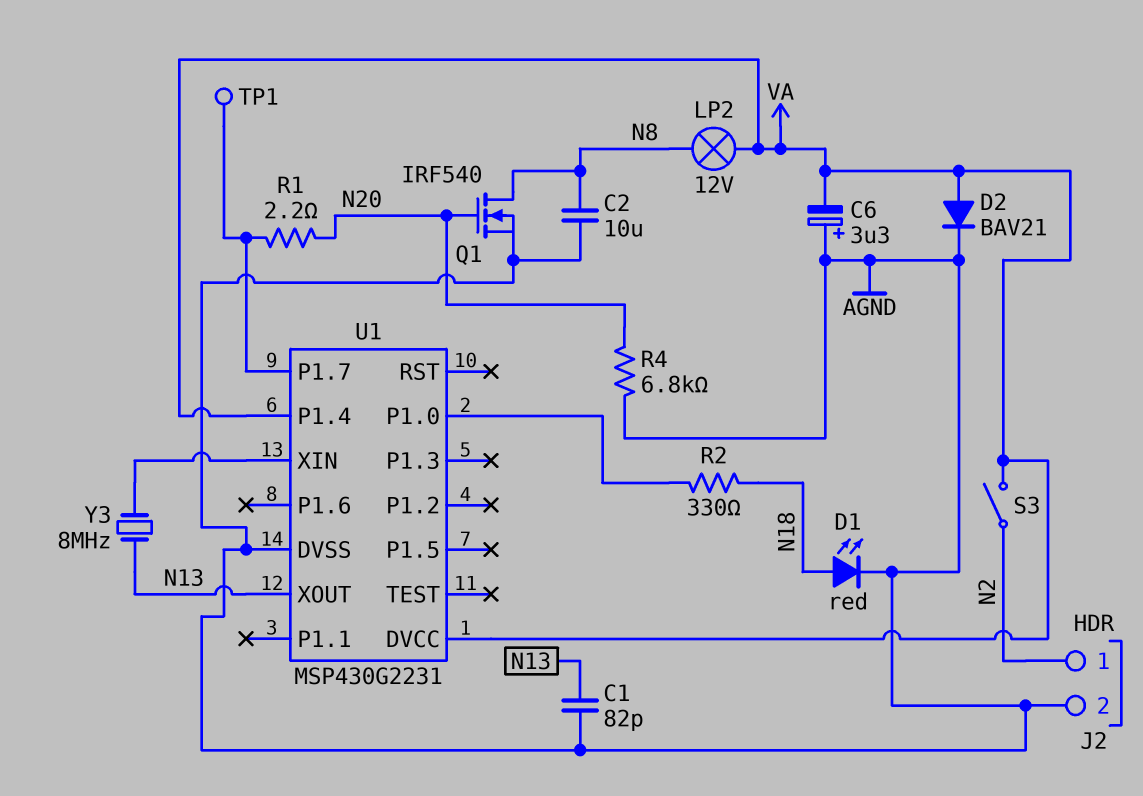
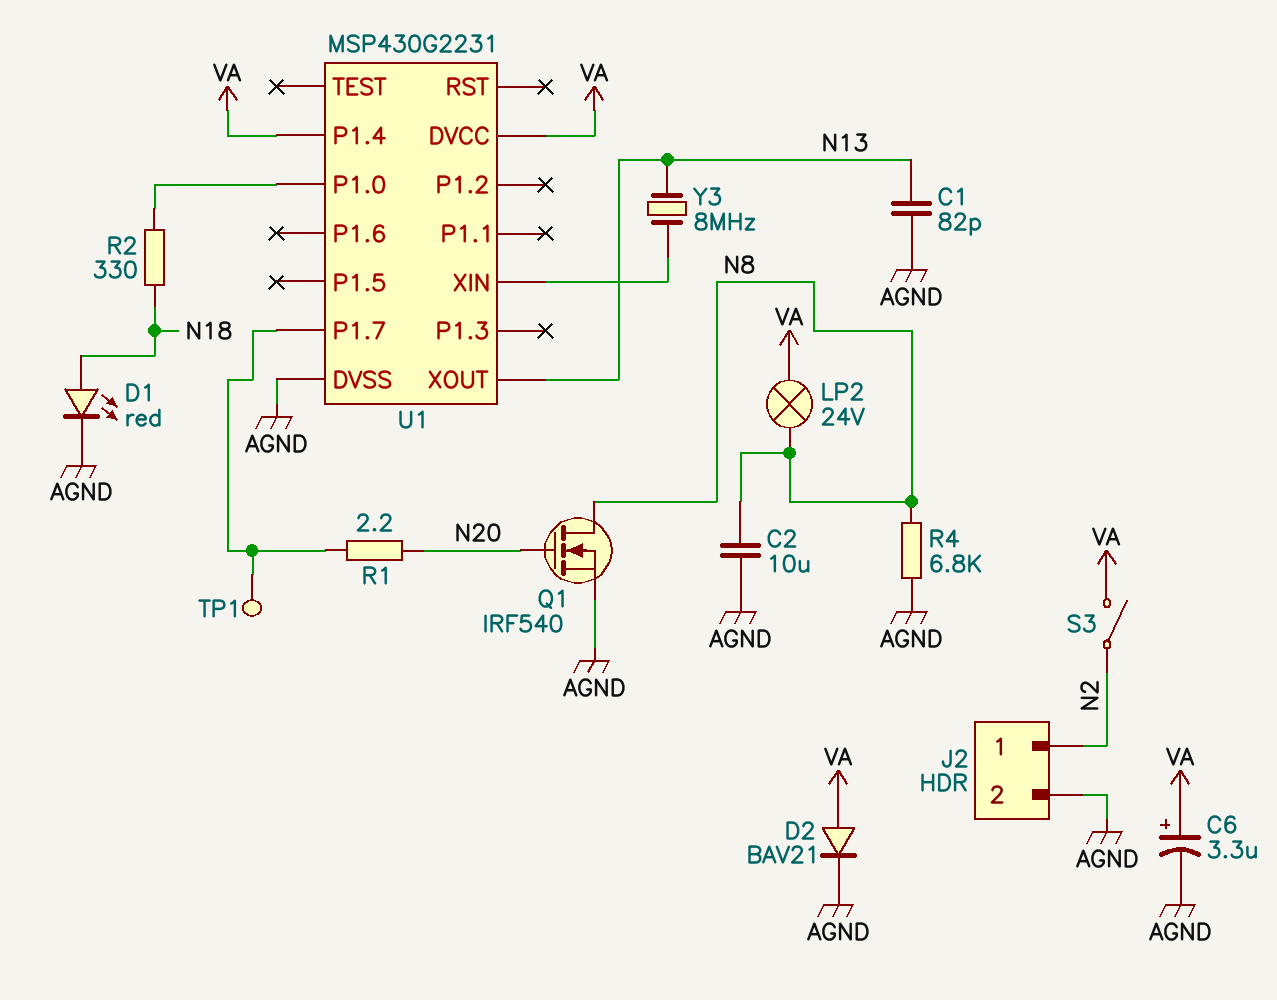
C6: 3.3uF (plus AGND, minus VA) -> 3.3uF (plus VA, minus AGND)
LP2: lamp 12V (N8, VA) -> lamp 24V (N8, VA)
R4: 6.8k (AGND, N20) -> 6.8k (AGND, N8)

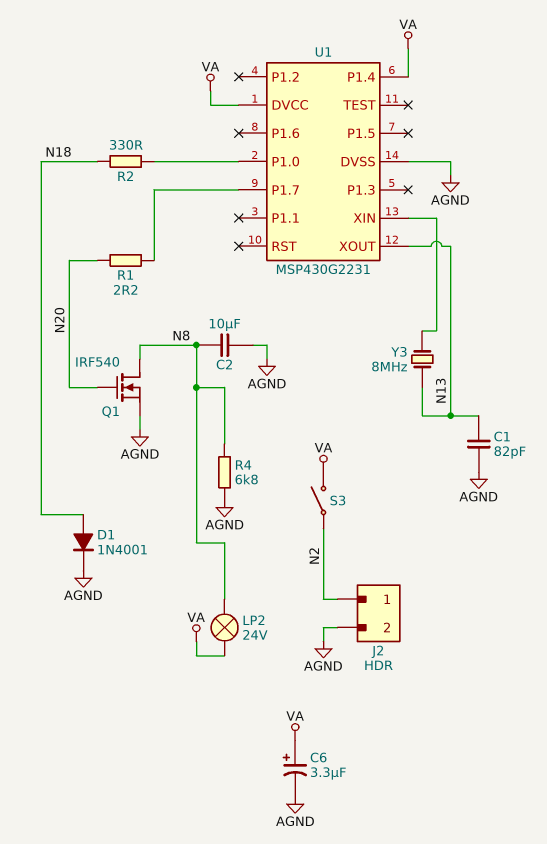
D1: LED red (A N18, K AGND) -> diode 1N4001 (A N18, K AGND)
D2: diode BAV21 (A VA, K AGND) -> none
TP1: test point (U1/P1.7) -> none

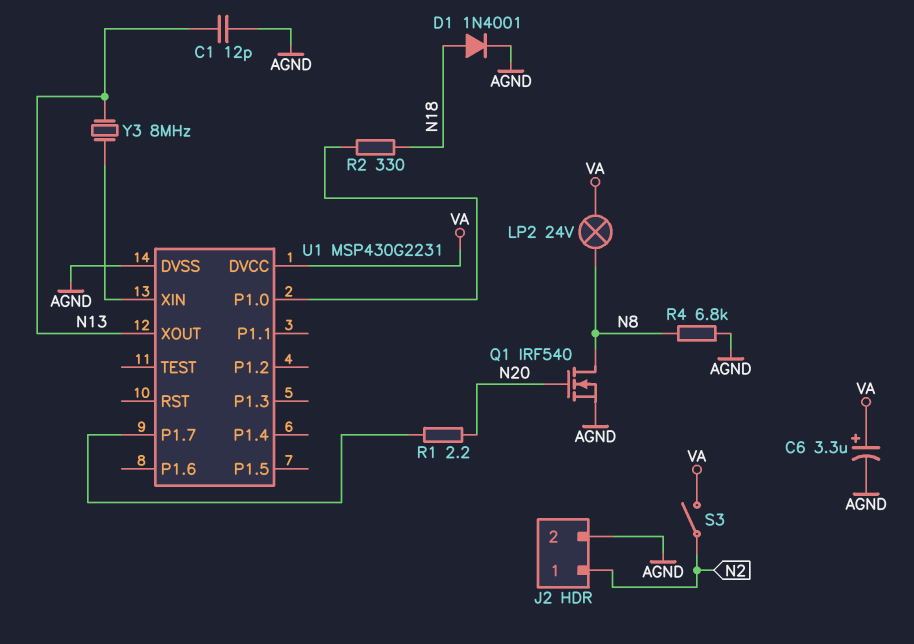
C1: 82pF (AGND, N13) -> 12pF (AGND, N13)
C2: 10uF (AGND, N8) -> none
U1 pin P1.4: VA -> none

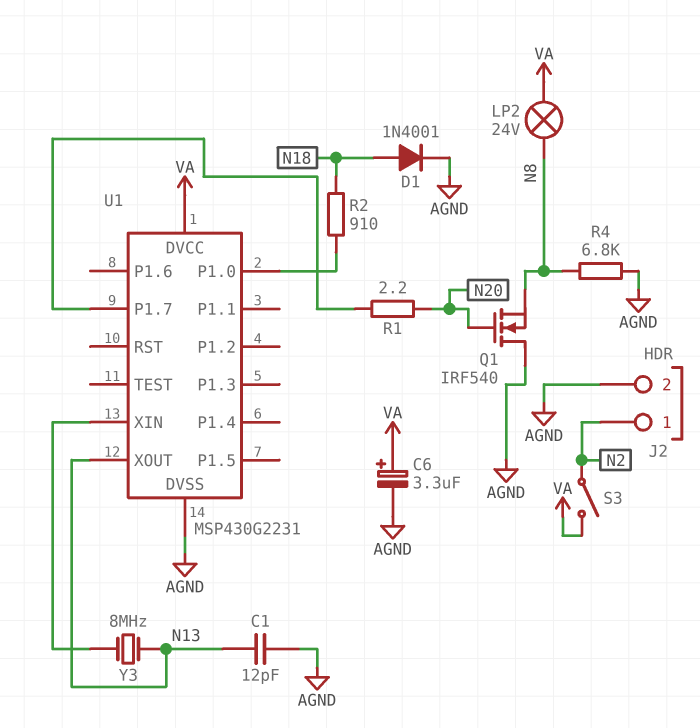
Q1: NMOS IRF540 (G N20, D N8, S AGND) -> NMOS IRF540 (G N20, D AGND, S N8)
R2: 330 (N18, U1/P1.0) -> 910 (N18, U1/P1.0)

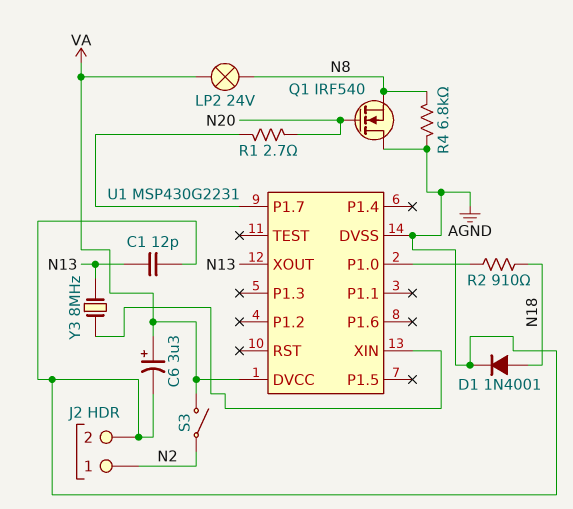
R1: 2.2 (N20, U1/P1.7) -> 2.7 (N20, U1/P1.7)

